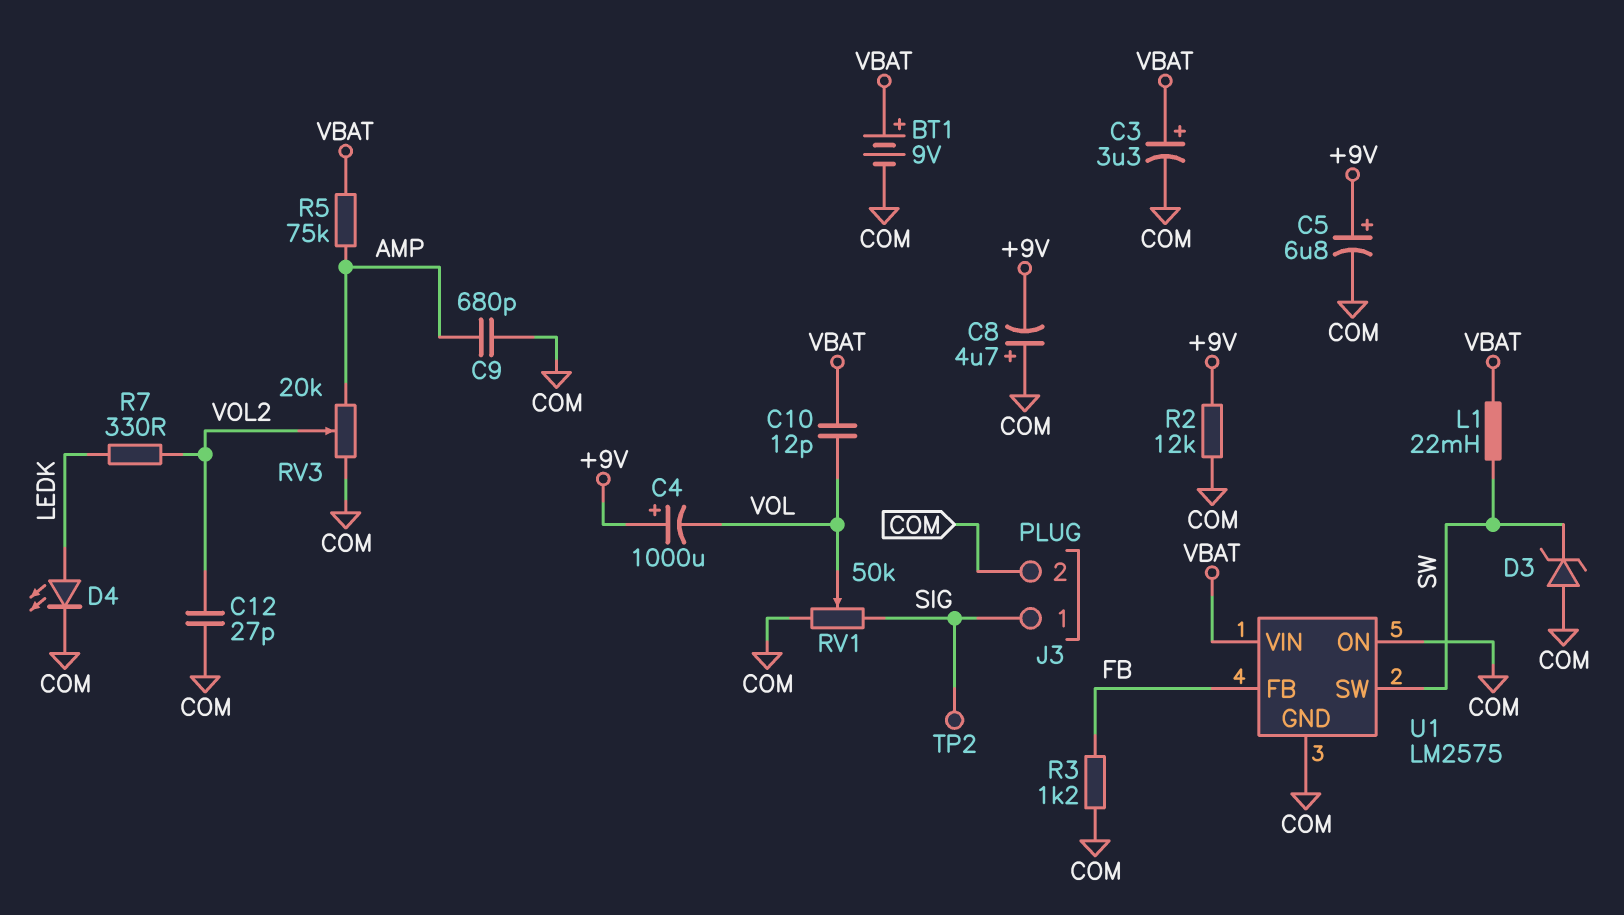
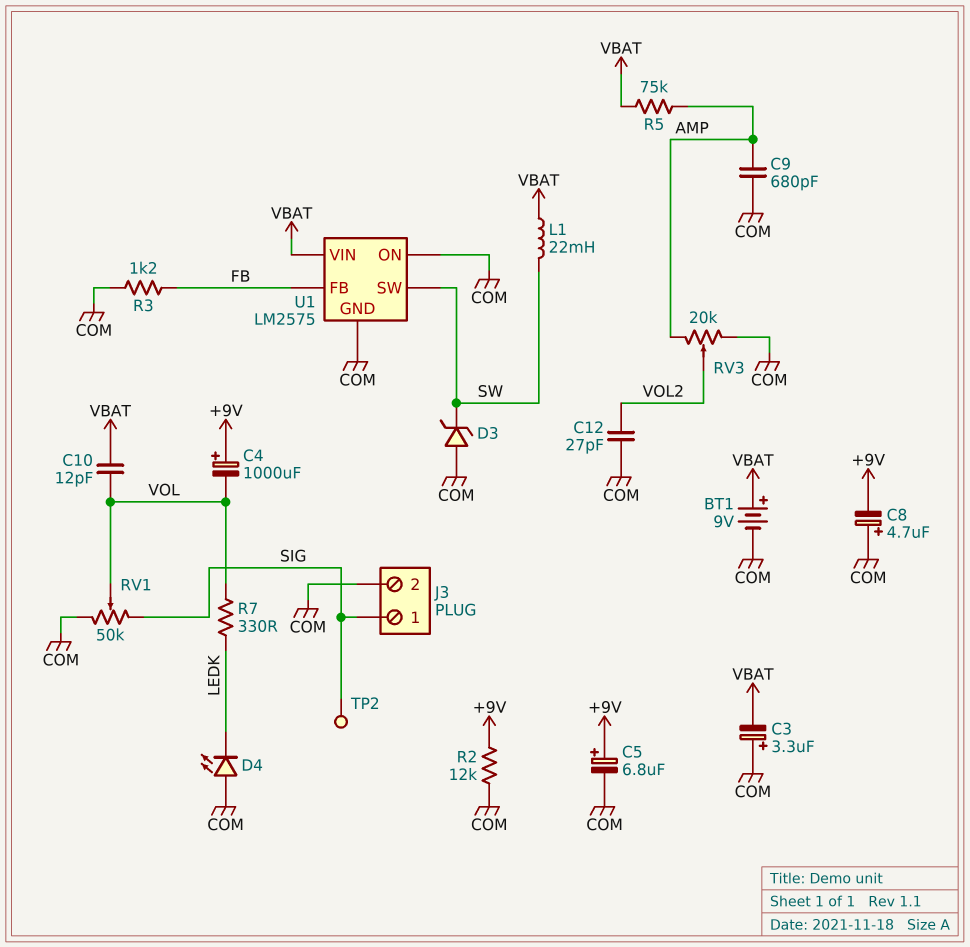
C3: 3.3uF (plus VBAT, minus COM) -> 3.3uF (plus COM, minus VBAT)
D4: LED (A LEDK, K COM) -> LED (A COM, K LEDK)
R7: 330 (LEDK, VOL2) -> 330 (LEDK, VOL)

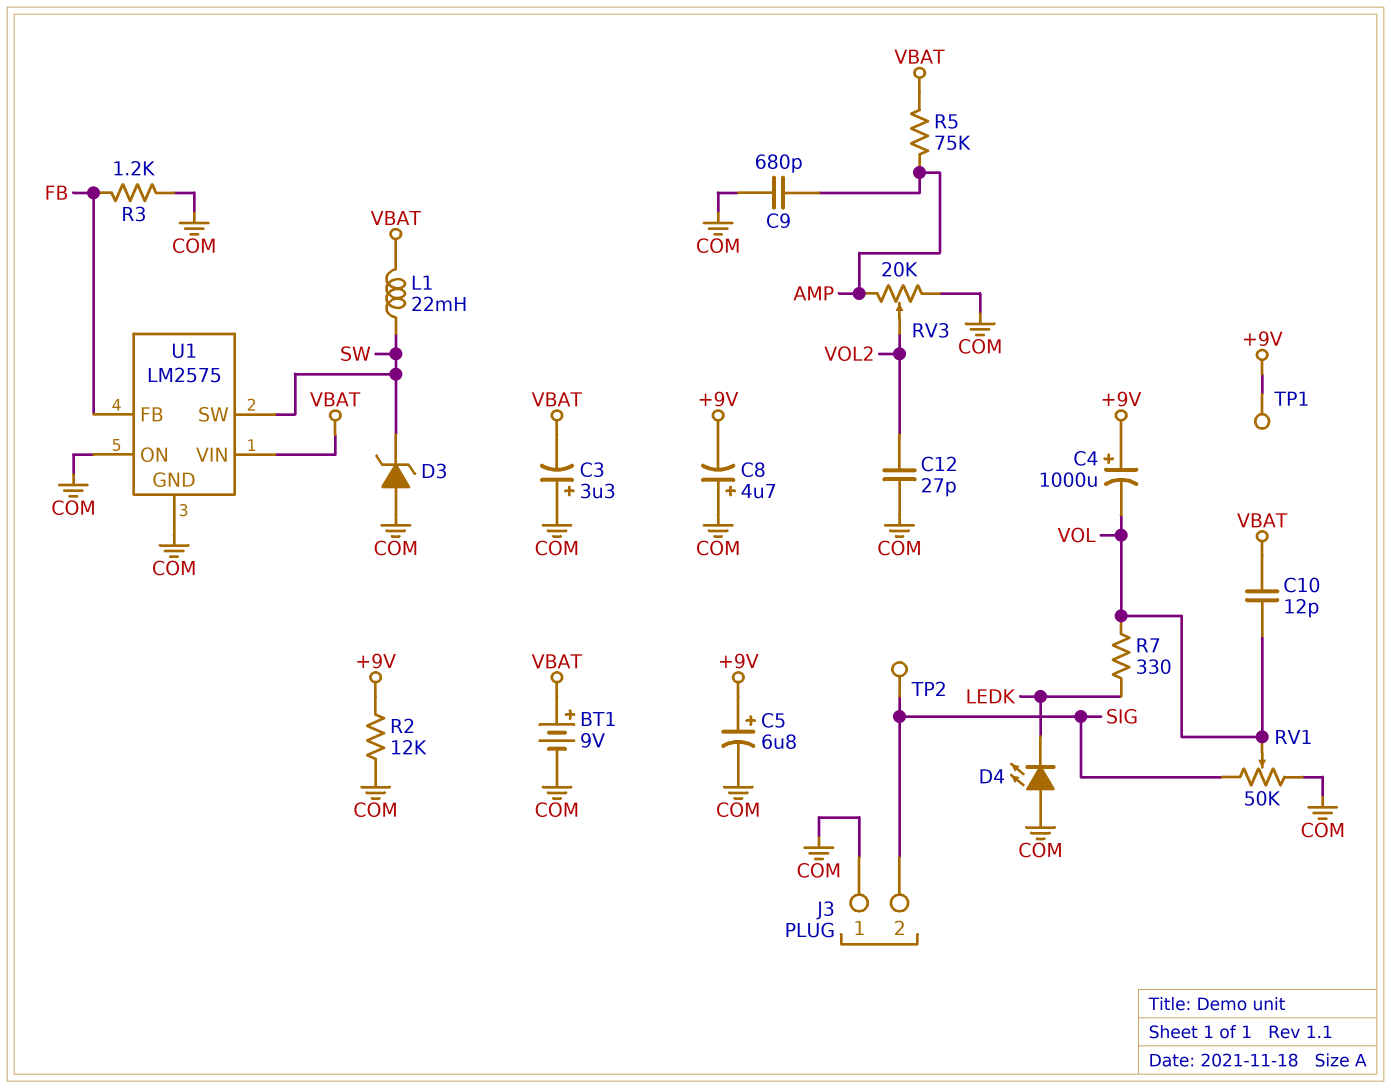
J3 pin 1: SIG -> COM
J3 pin 2: COM -> SIG
TP1: none -> test point (+9V)

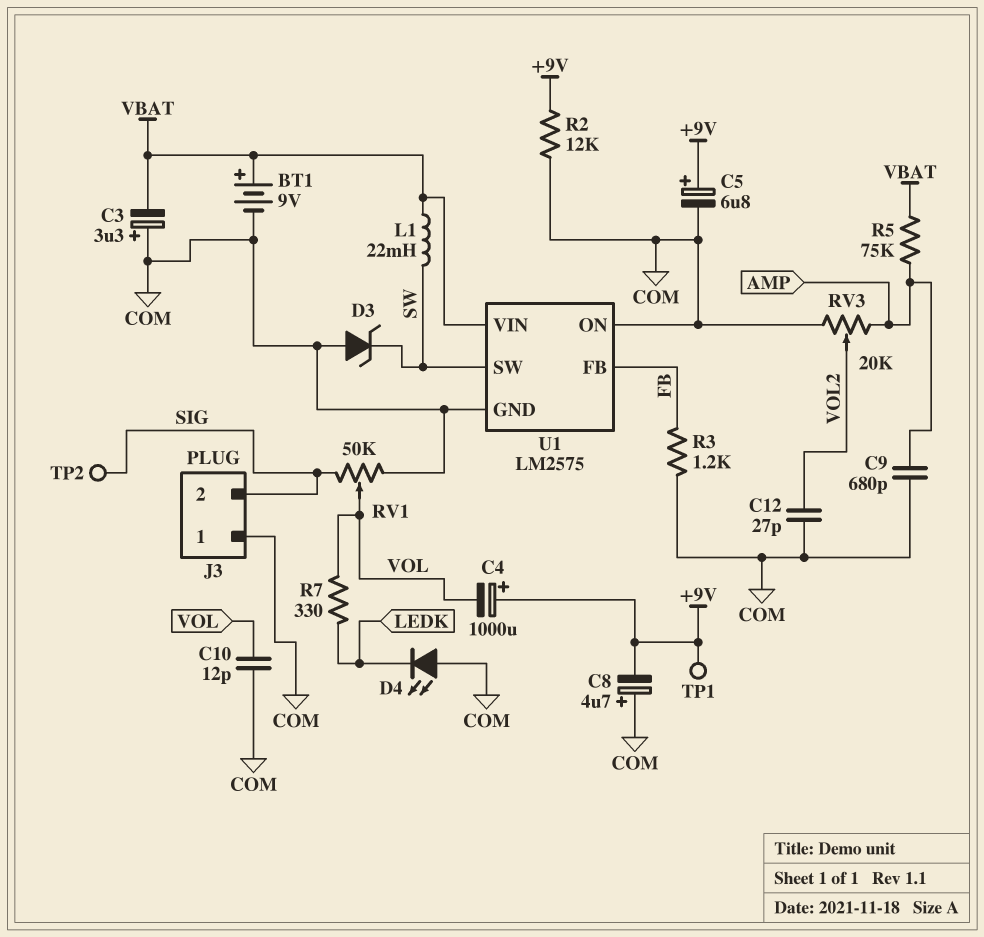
C10: 12pF (VBAT, VOL) -> 12pF (COM, VOL)

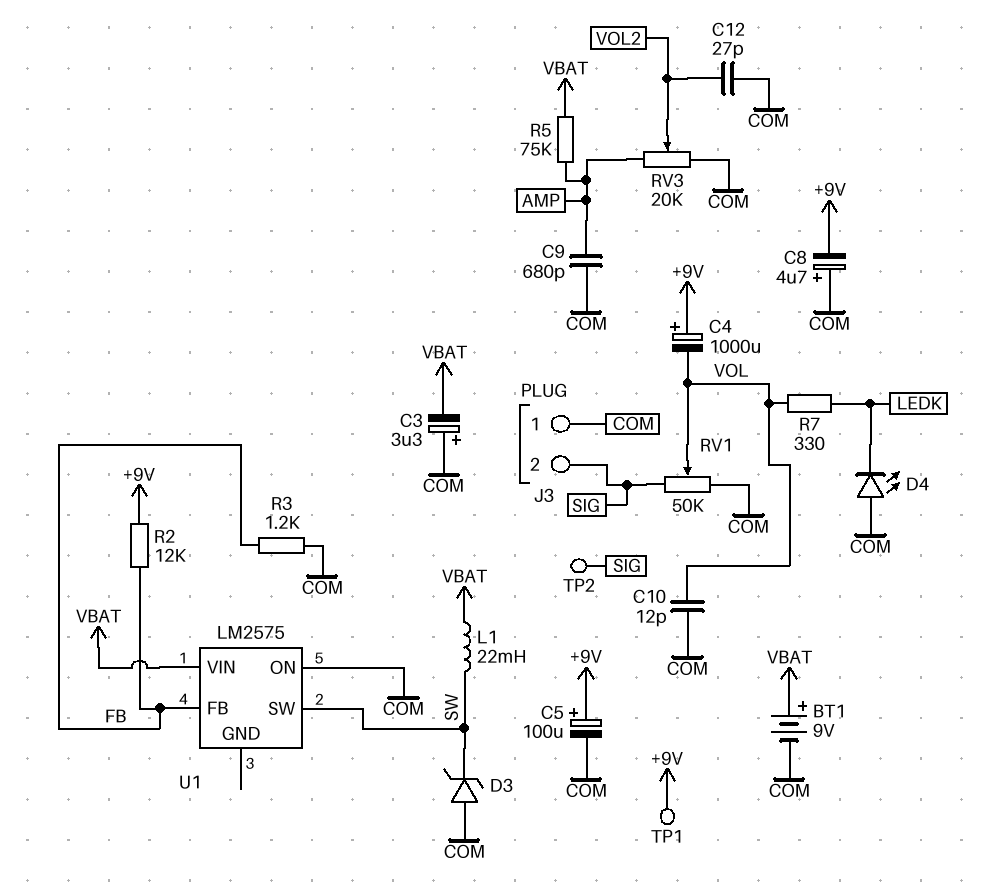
C5: 6.8uF (plus +9V, minus COM) -> 100uF (plus +9V, minus COM)
R2: 12k (+9V, COM) -> 12k (+9V, FB)
U1 pin GND: COM -> none

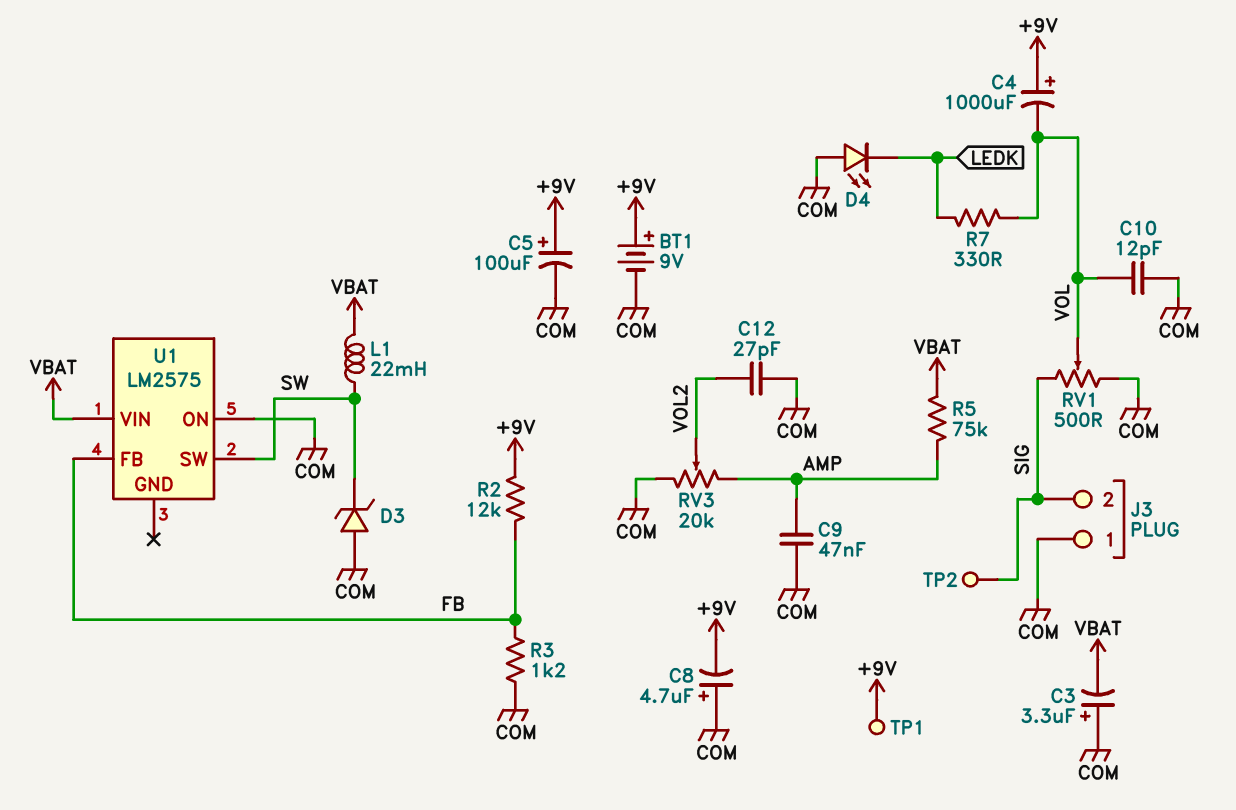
BT1: 9V (plus VBAT, minus COM) -> 9V (plus +9V, minus COM)
C9: 680pF (AMP, COM) -> 47nF (AMP, COM)
RV1: 50k (COM, SIG, wiper VOL) -> 500 (COM, SIG, wiper VOL)

